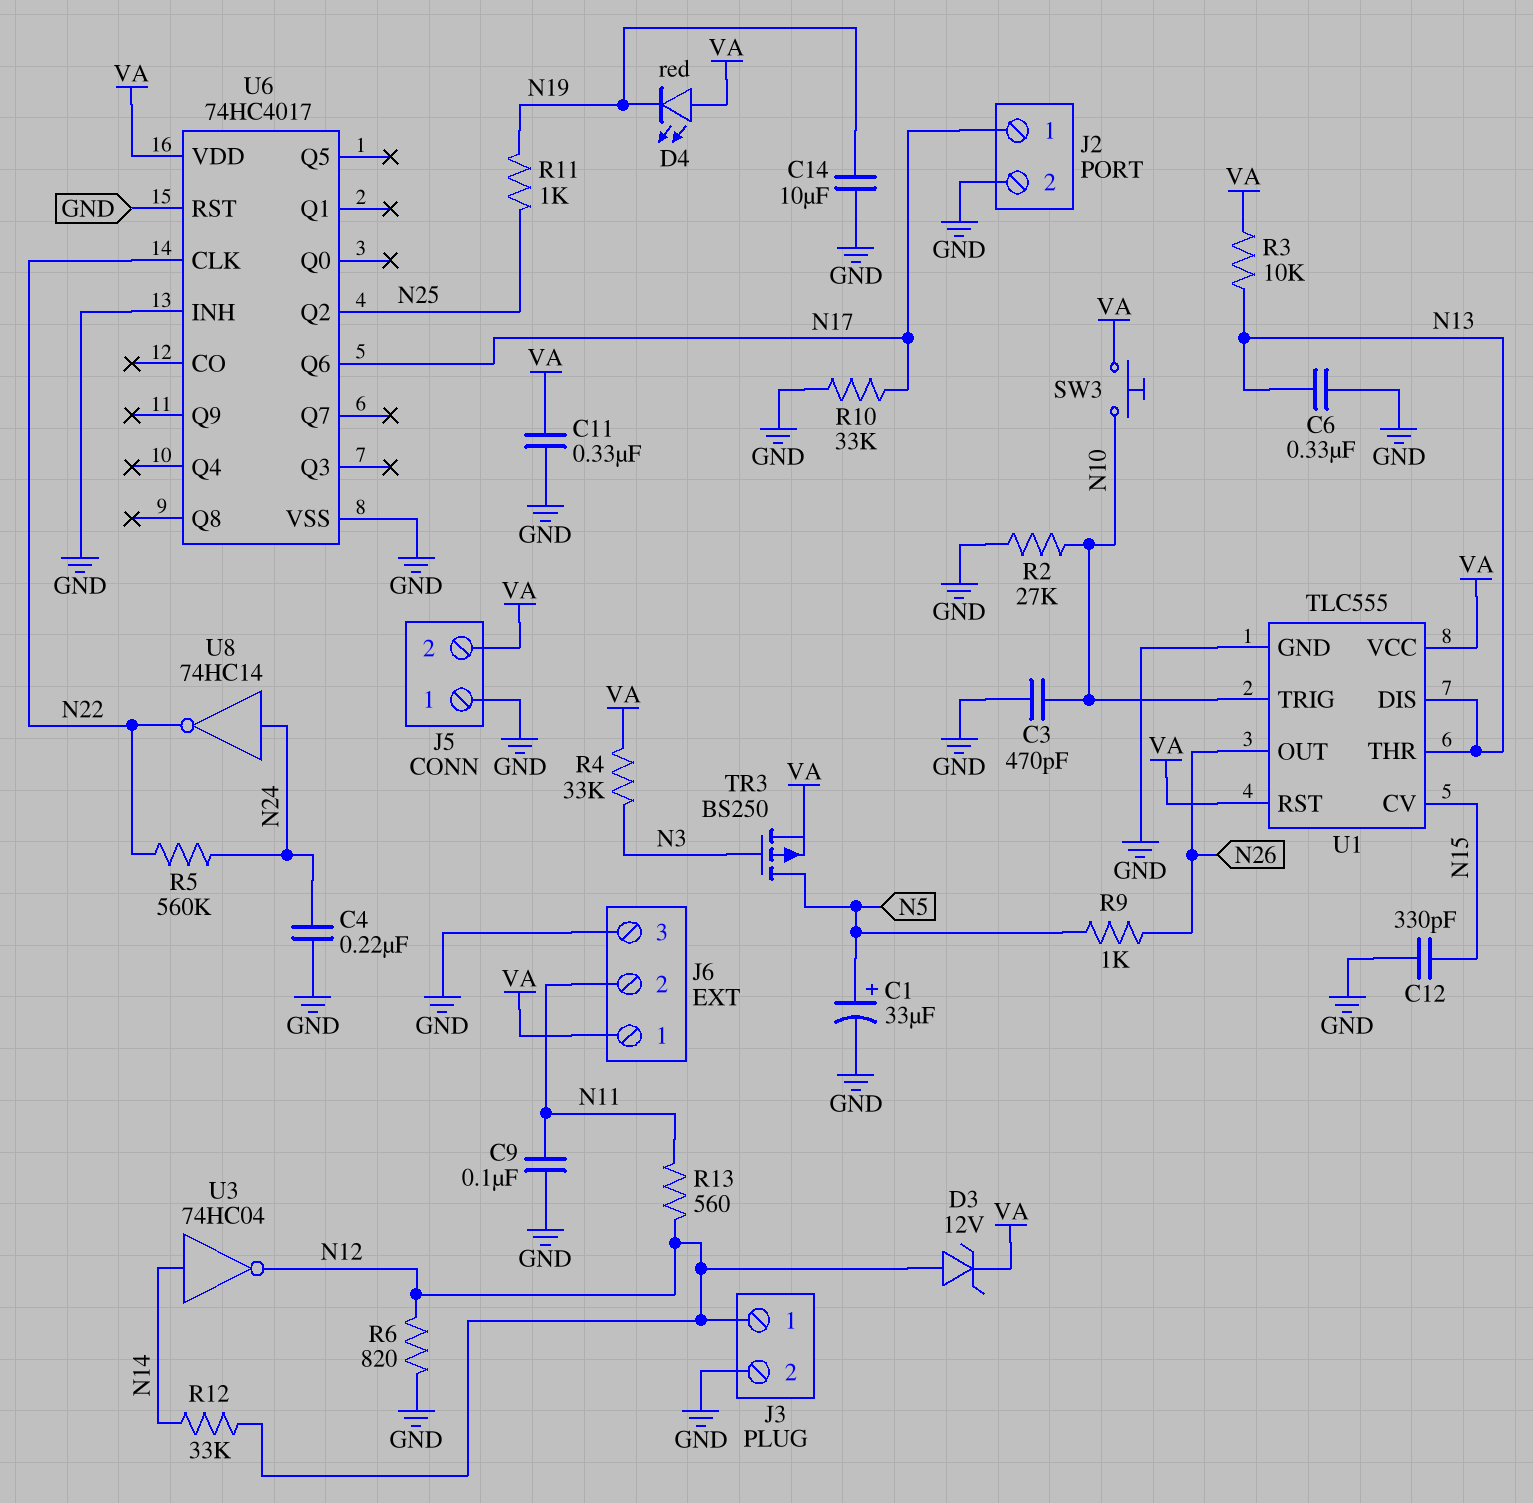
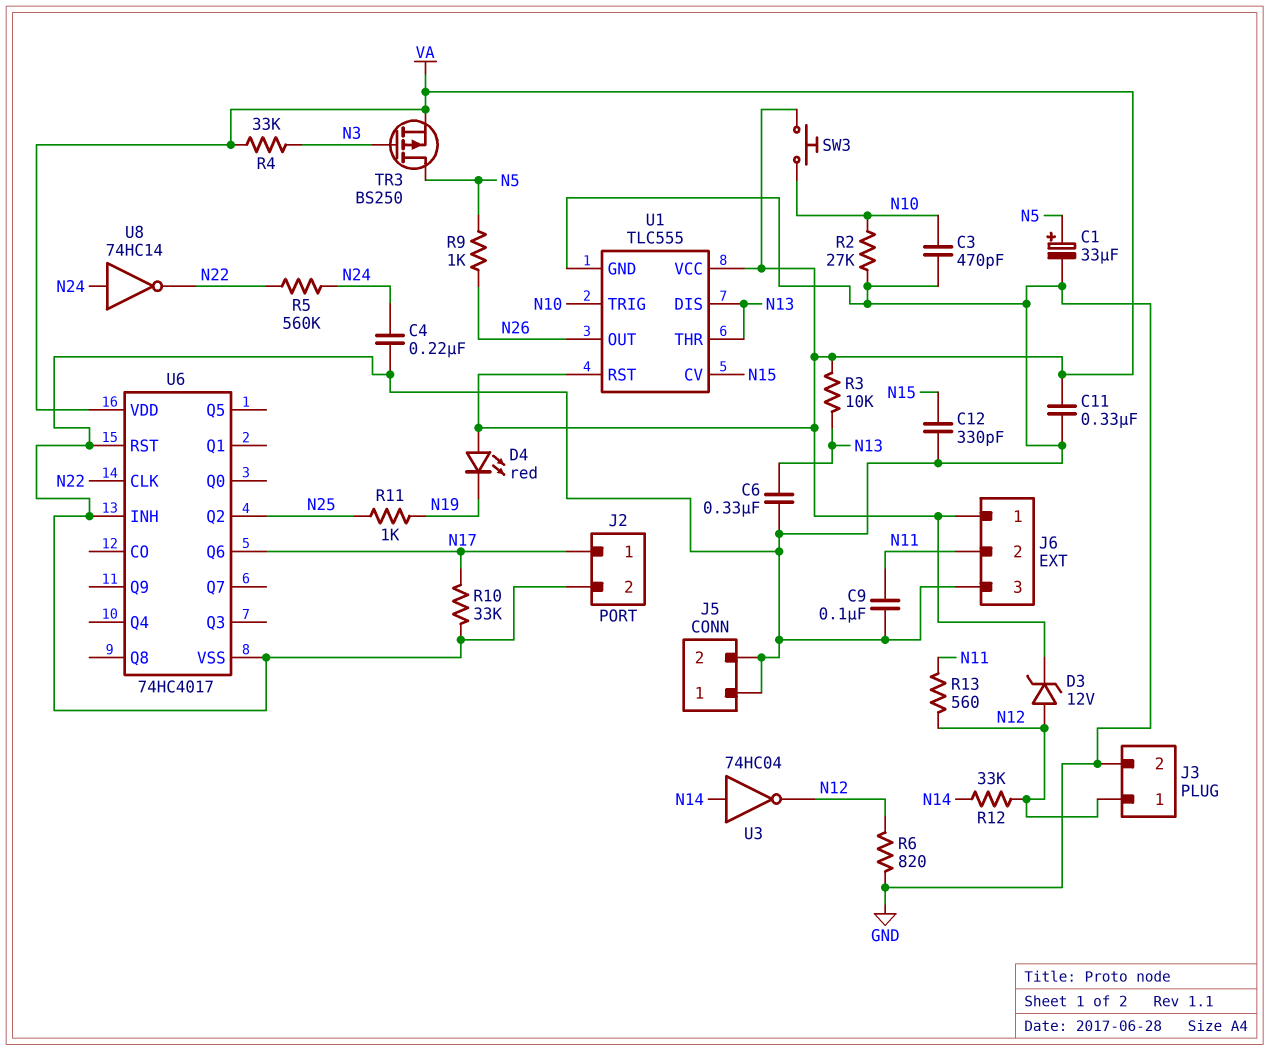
C14: 10uF (GND, N19) -> none
J5 pin 2: VA -> GND

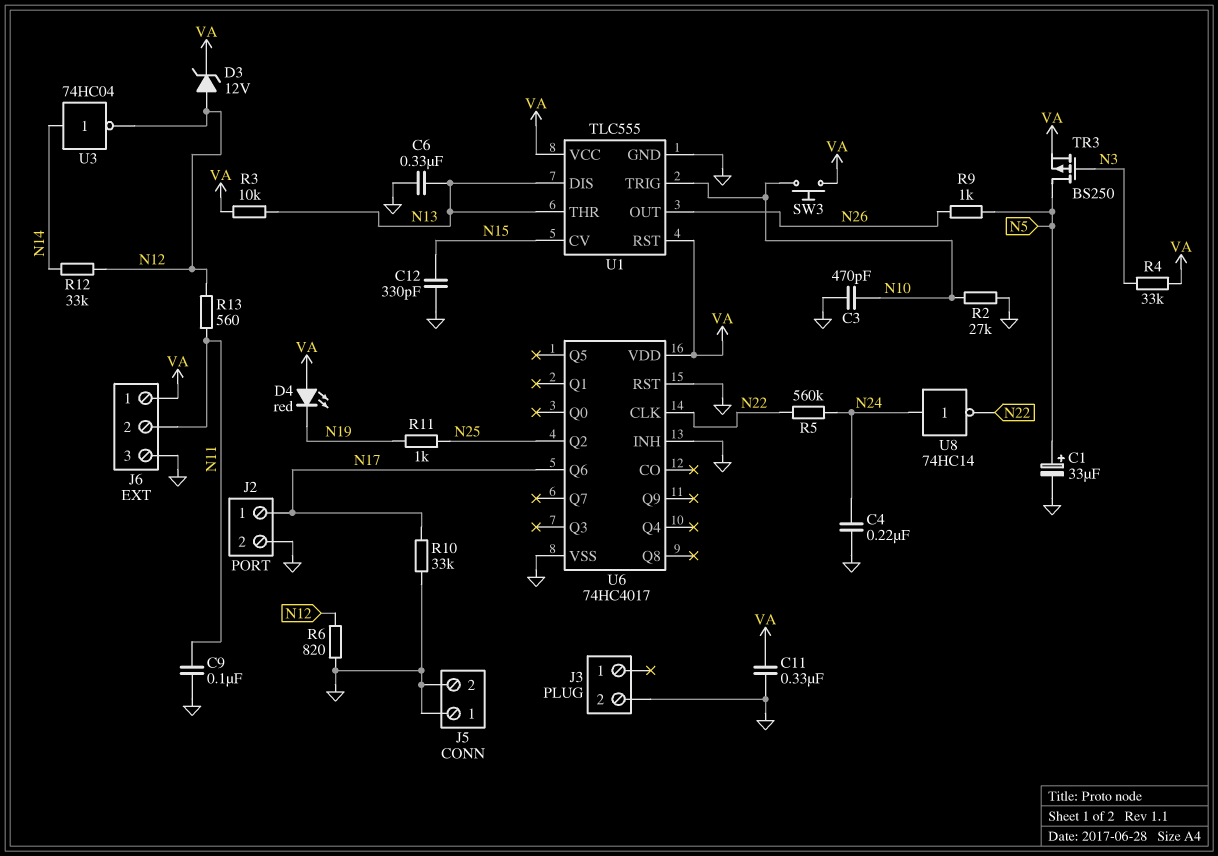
J3 pin 1: N12 -> none

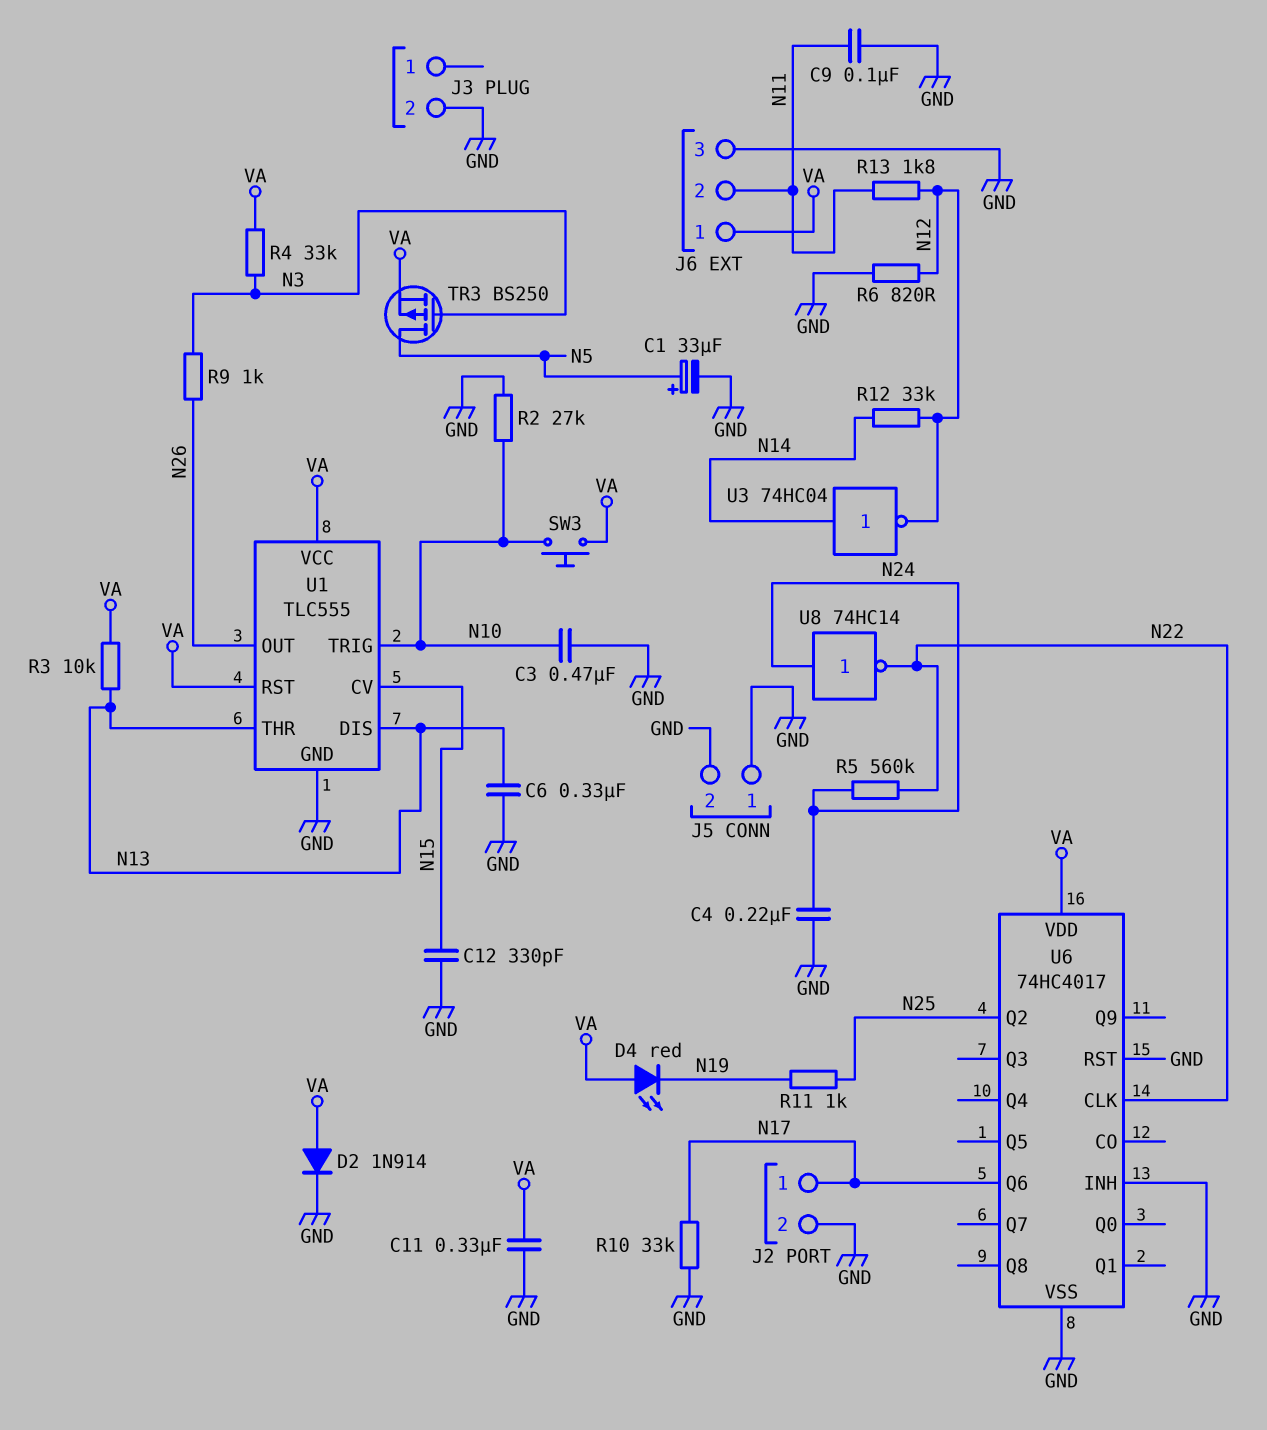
C3: 470pF (GND, N10) -> 470nF (GND, N10)
D2: none -> diode 1N914 (A VA, K GND)
D3: zener 12V (A N12, K VA) -> none
R9: 1k (N5, N26) -> 1k (N3, N26)
R13: 560 (N11, N12) -> 1.8k (N11, N12)

